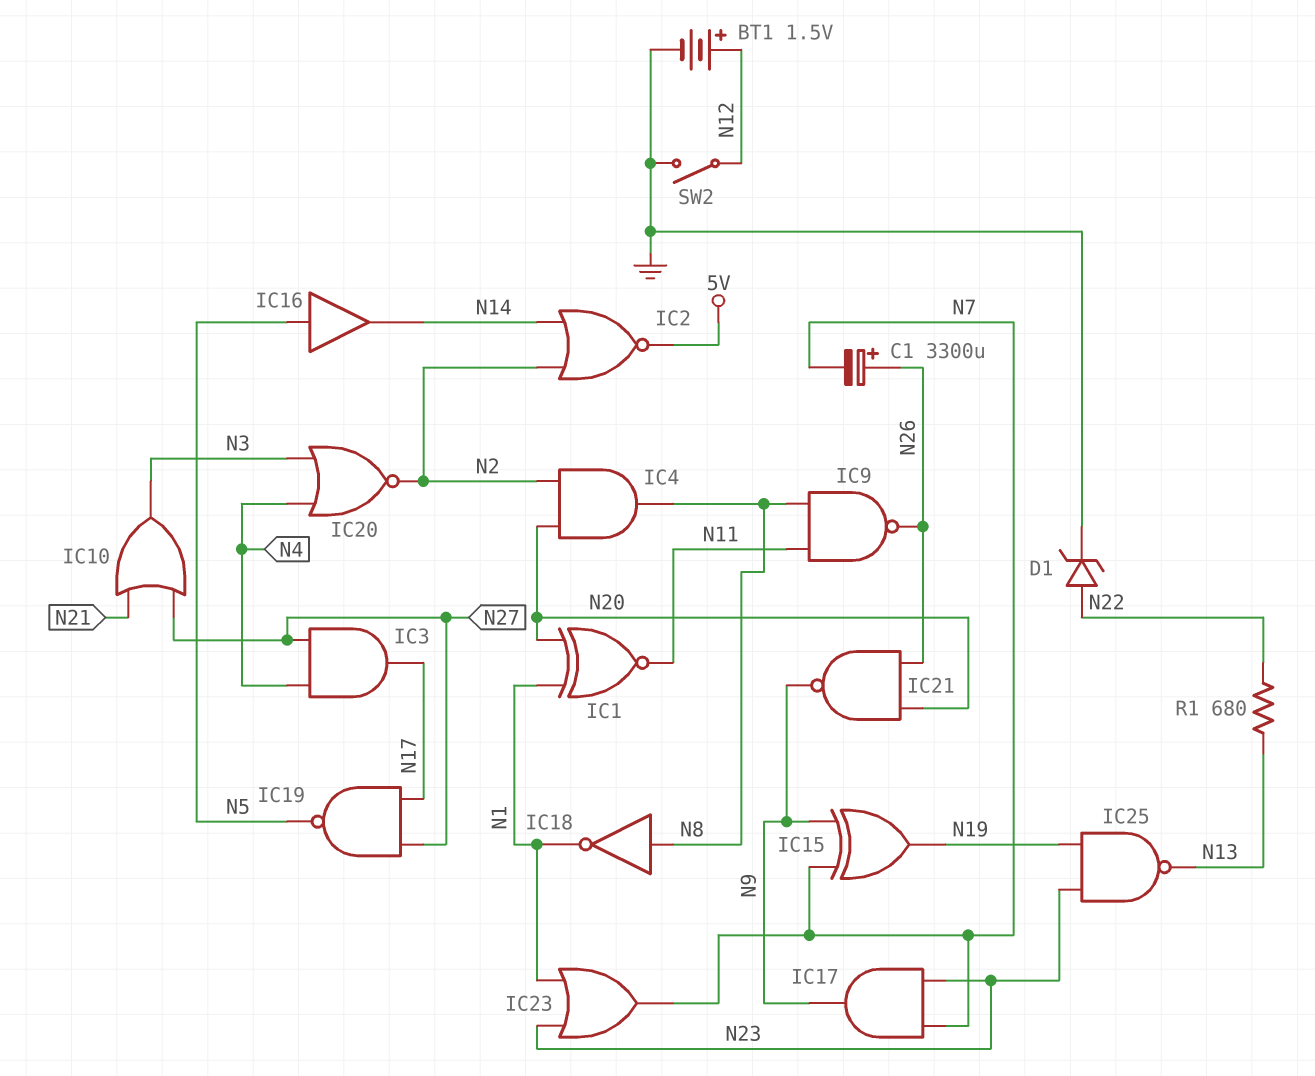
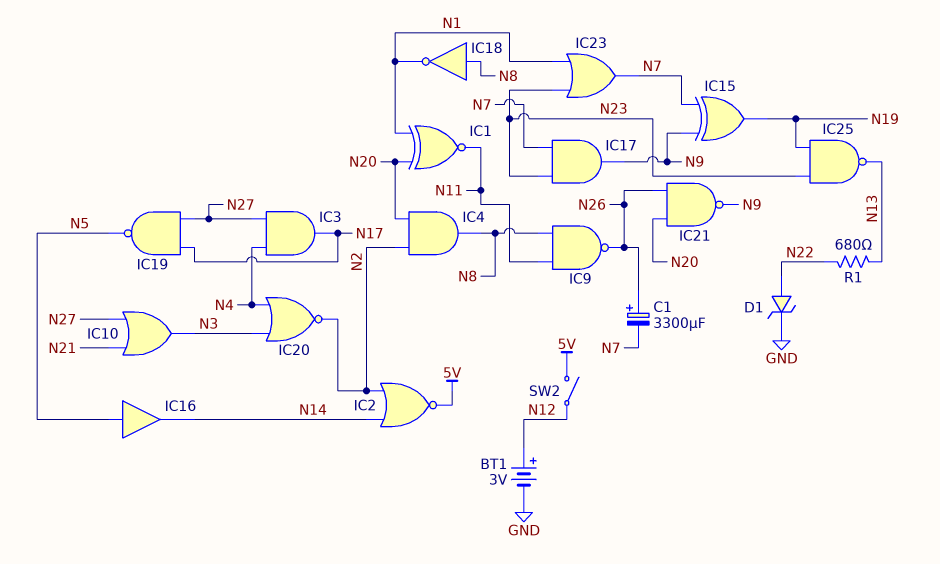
BT1: 1.5V (plus N12, minus GND) -> 3V (plus N12, minus GND)
SW2: switch (GND, N12) -> switch (5V, N12)

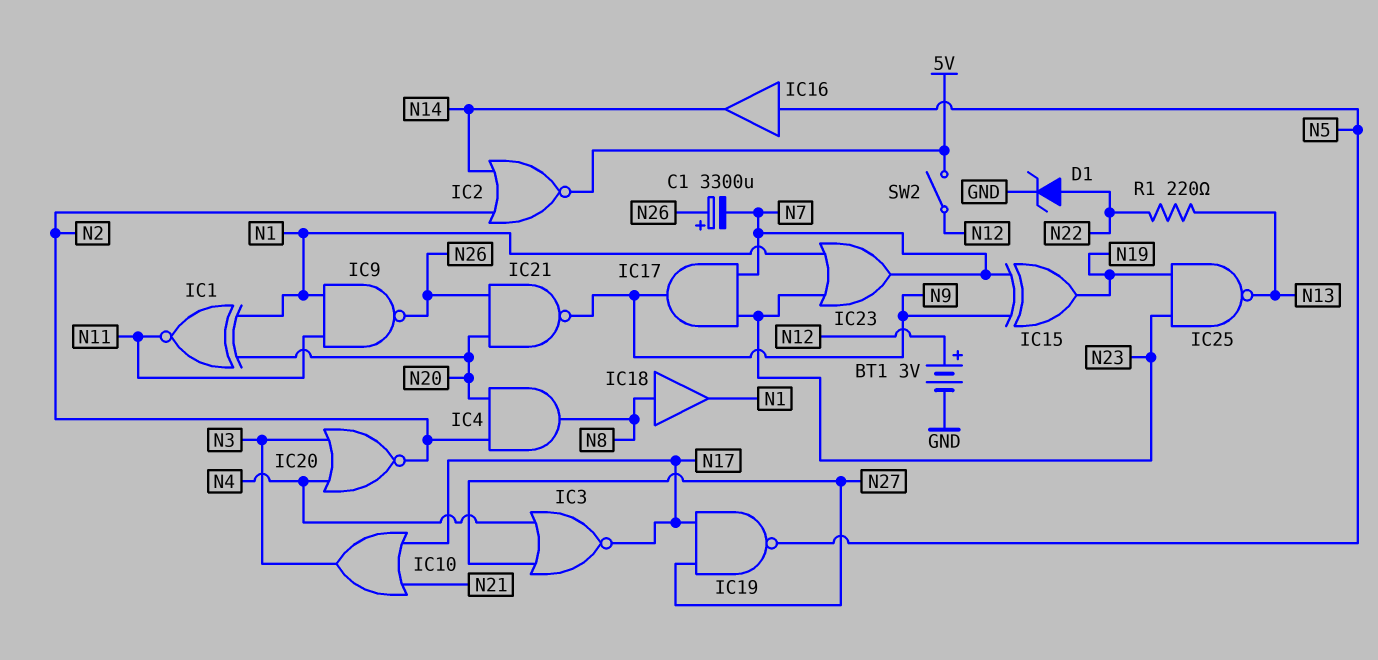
IC3: AND (in N4, in N27, out N17) -> NOR (in N4, in N27, out N17)
IC9: NAND (in N8, in N11, out N26) -> NAND (in N1, in N11, out N26)
IC10: OR (in N21, in N27, out N3) -> OR (in N17, in N21, out N3)
IC18: NOT (in N8, out N1) -> buffer (in N8, out N1)
R1: 680 (N13, N22) -> 220 (N13, N22)

